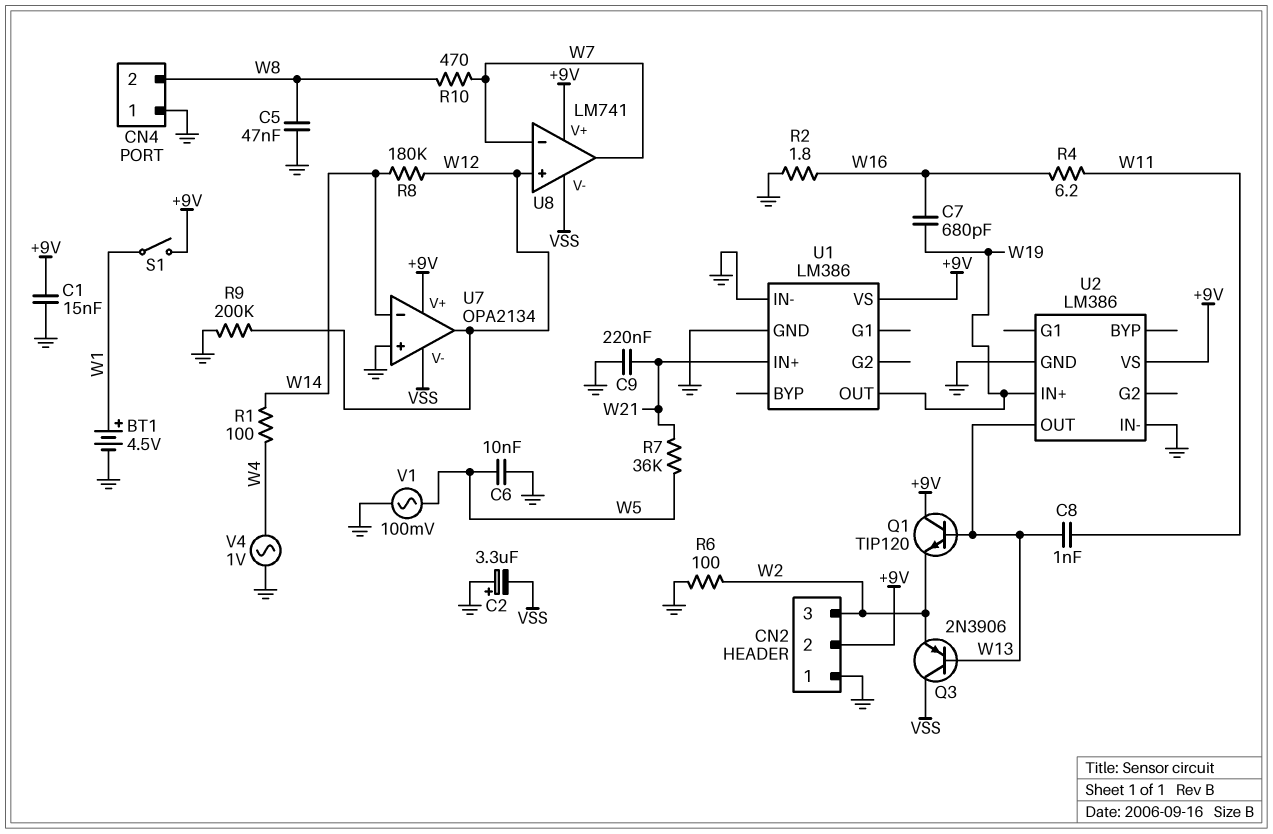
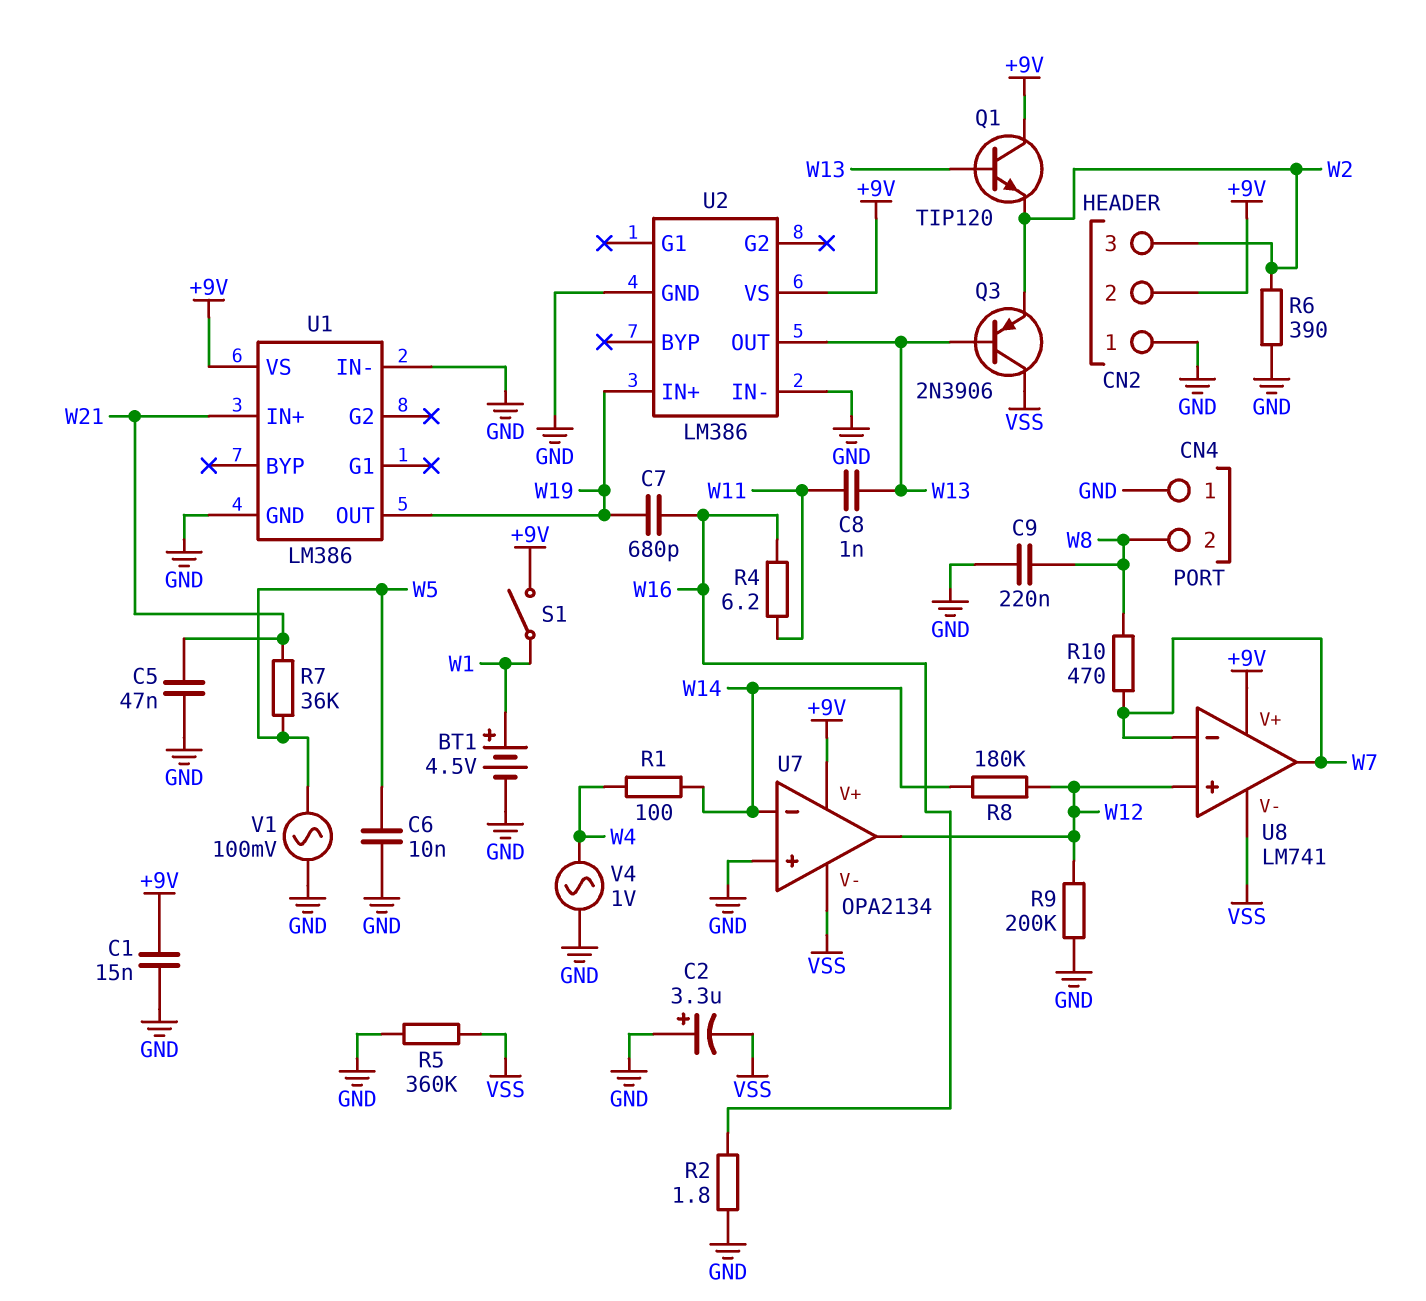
C5: 47nF (GND, W8) -> 47nF (GND, W21)
C9: 220nF (GND, W21) -> 220nF (GND, W8)
R5: none -> 360k (GND, VSS)
R6: 100 (GND, W2) -> 390 (GND, W2)

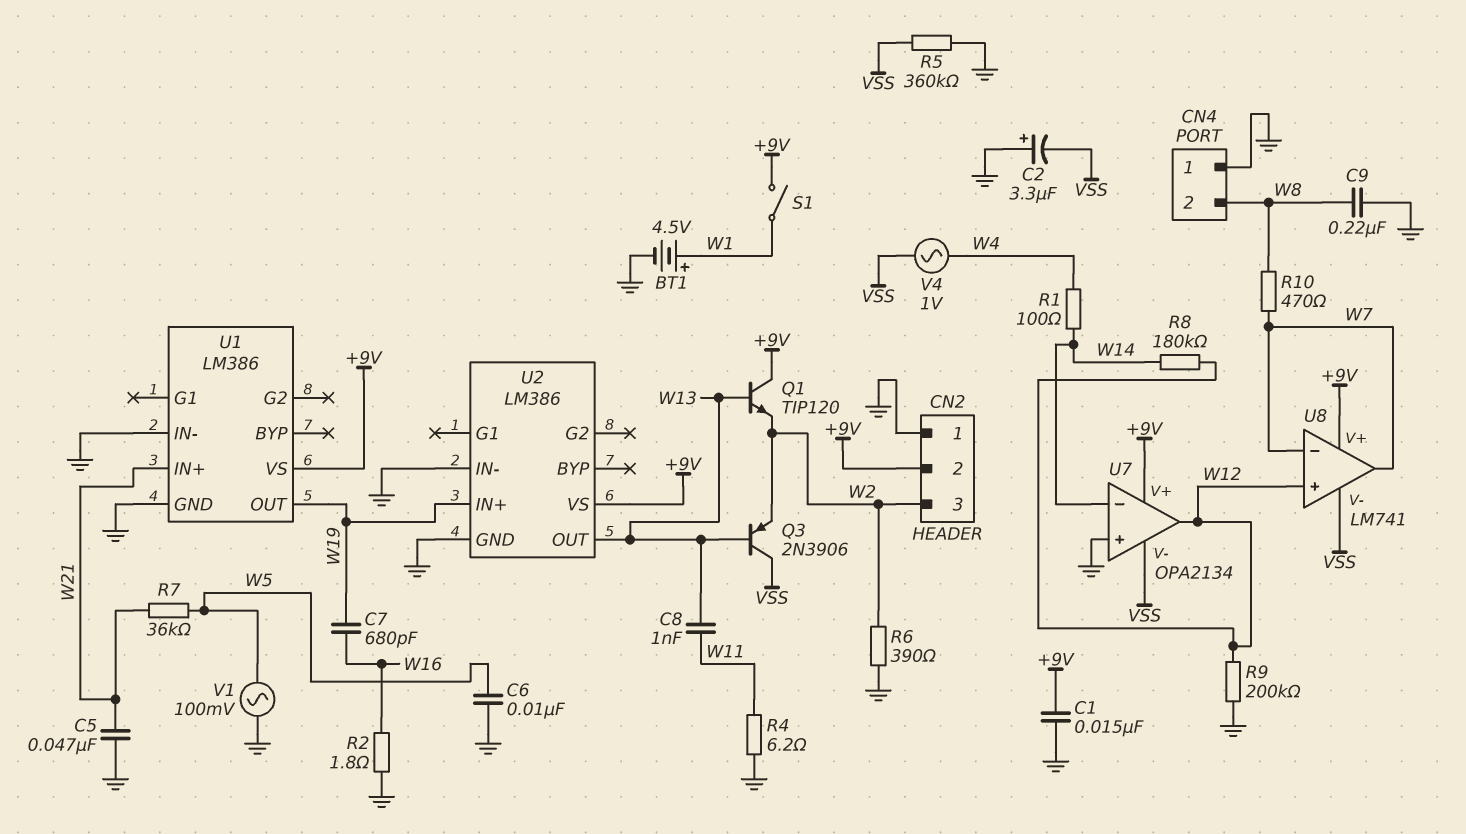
R4: 6.2 (W11, W16) -> 6.2 (GND, W11)
V4: AC 1V (GND, W4) -> AC 1V (VSS, W4)

